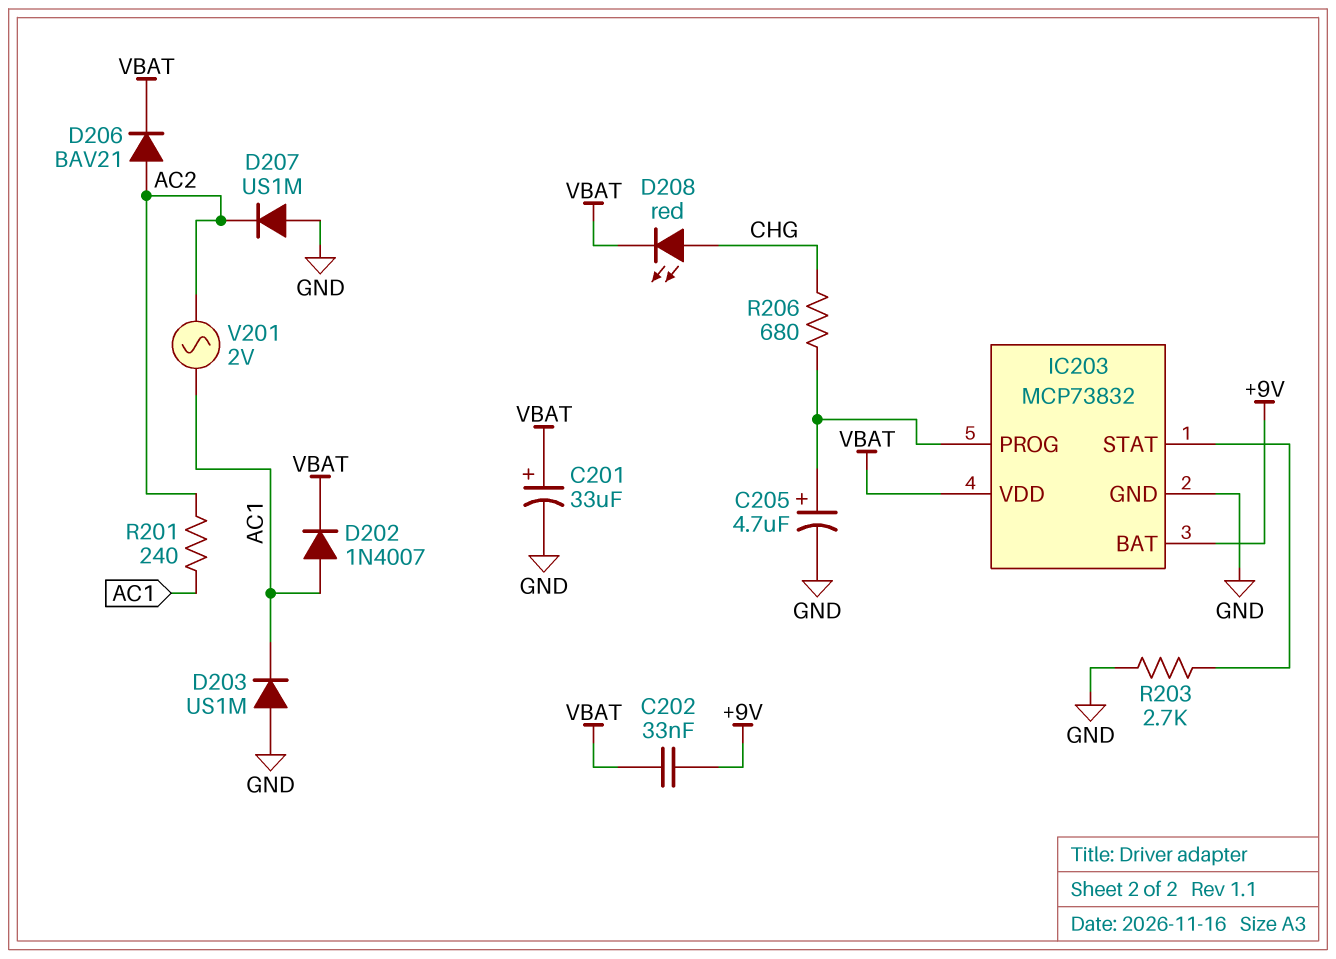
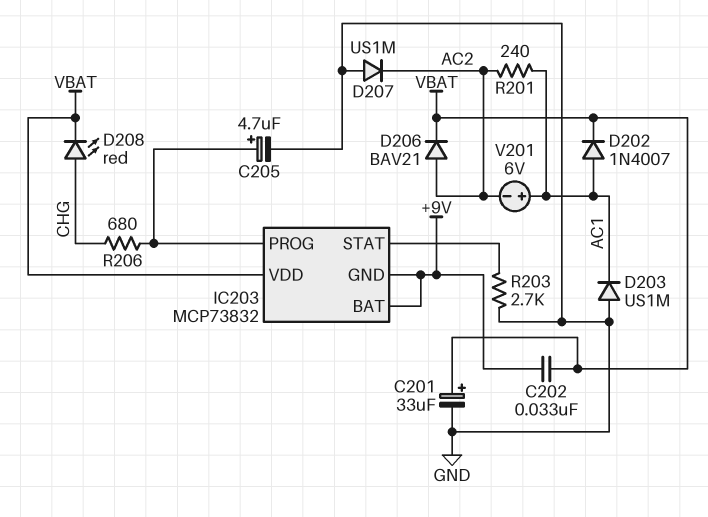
IC203 pin GND: GND -> +9V
V201: AC 2V (AC1, AC2) -> 6V (plus AC1, minus AC2)

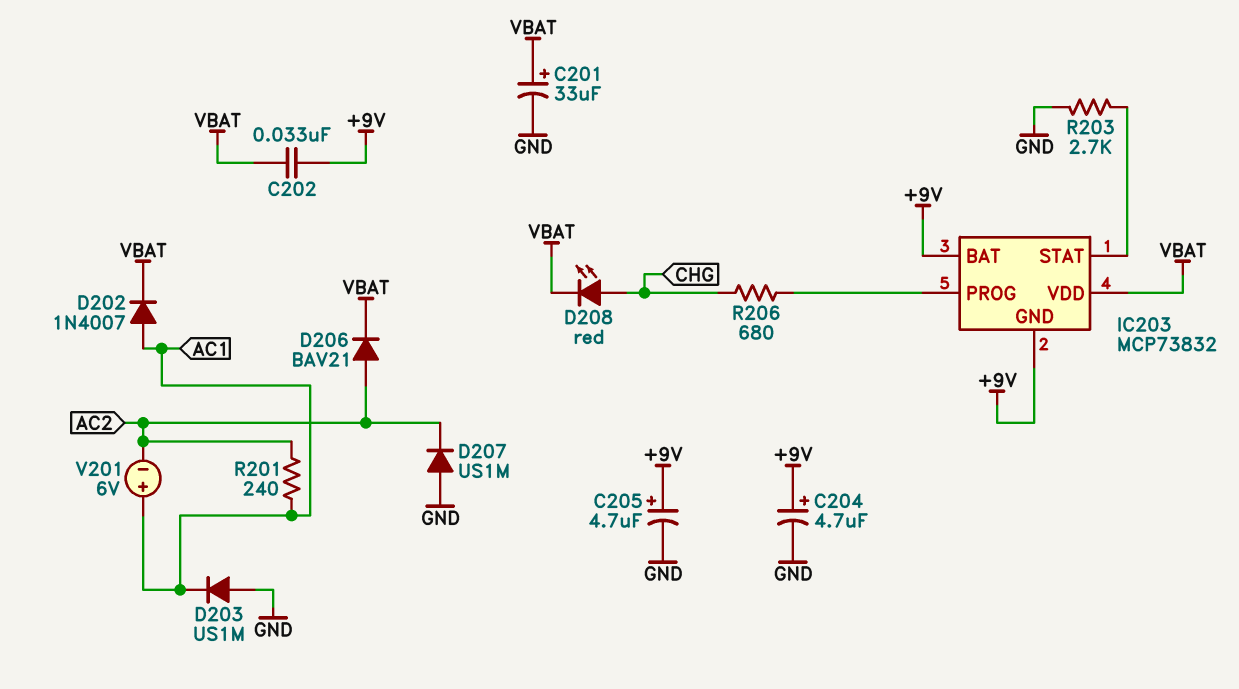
C204: none -> 4.7uF (plus +9V, minus GND)
C205: 4.7uF (plus IC203/PROG, minus GND) -> 4.7uF (plus +9V, minus GND)

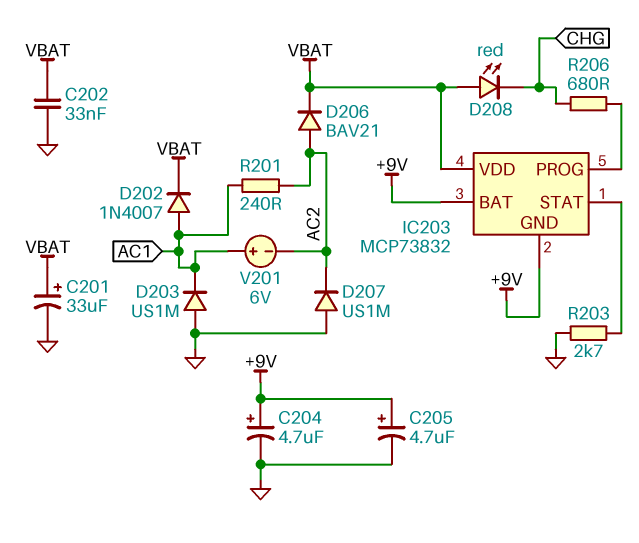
C202: 33nF (+9V, VBAT) -> 33nF (GND, VBAT)
D208: LED red (A CHG, K VBAT) -> LED red (A VBAT, K CHG)

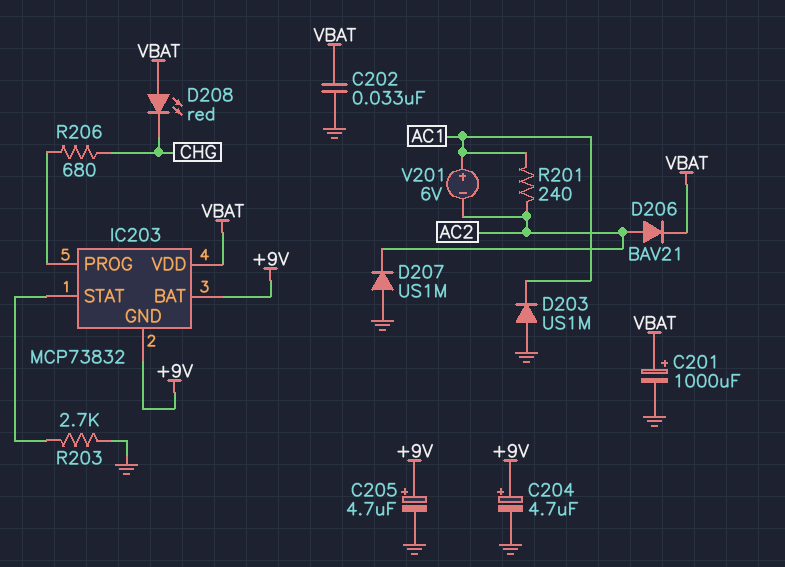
C201: 33uF (plus VBAT, minus GND) -> 1000uF (plus VBAT, minus GND)
D202: diode 1N4007 (A AC1, K VBAT) -> none

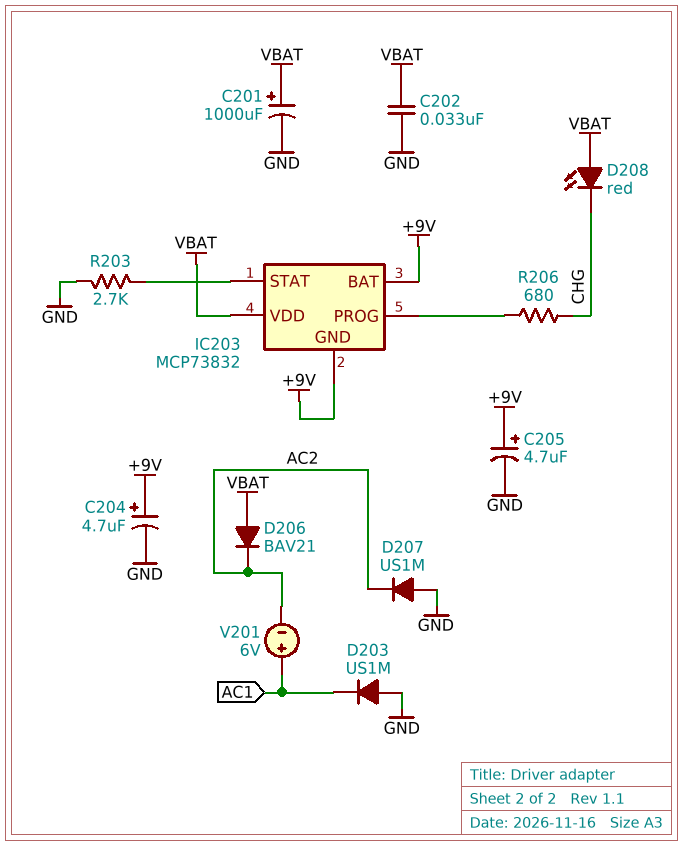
D206: diode BAV21 (A AC2, K VBAT) -> diode BAV21 (A VBAT, K AC2)
R201: 240 (AC1, AC2) -> none

